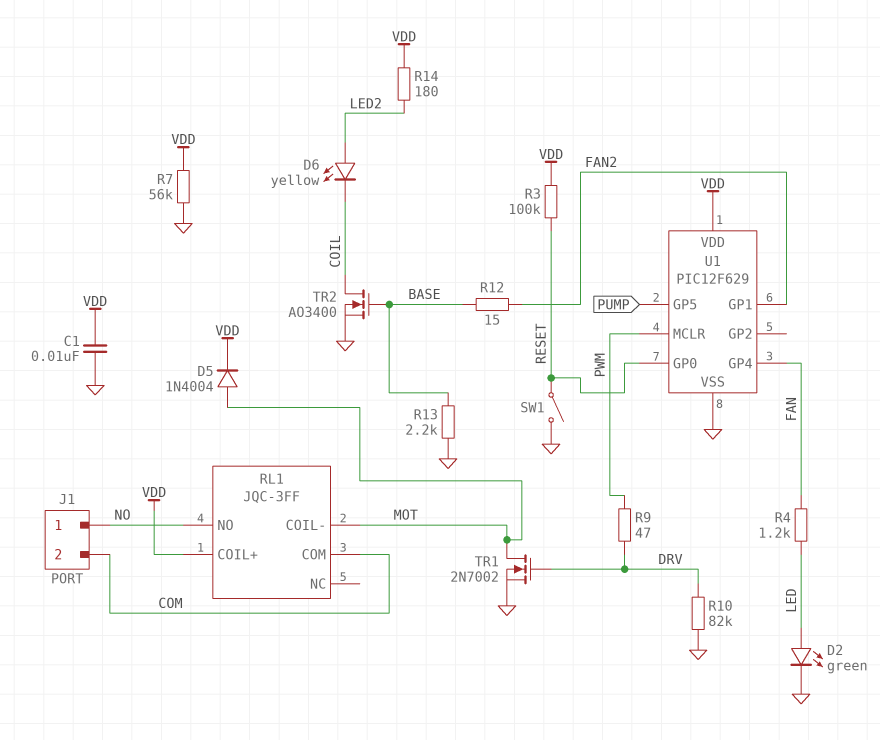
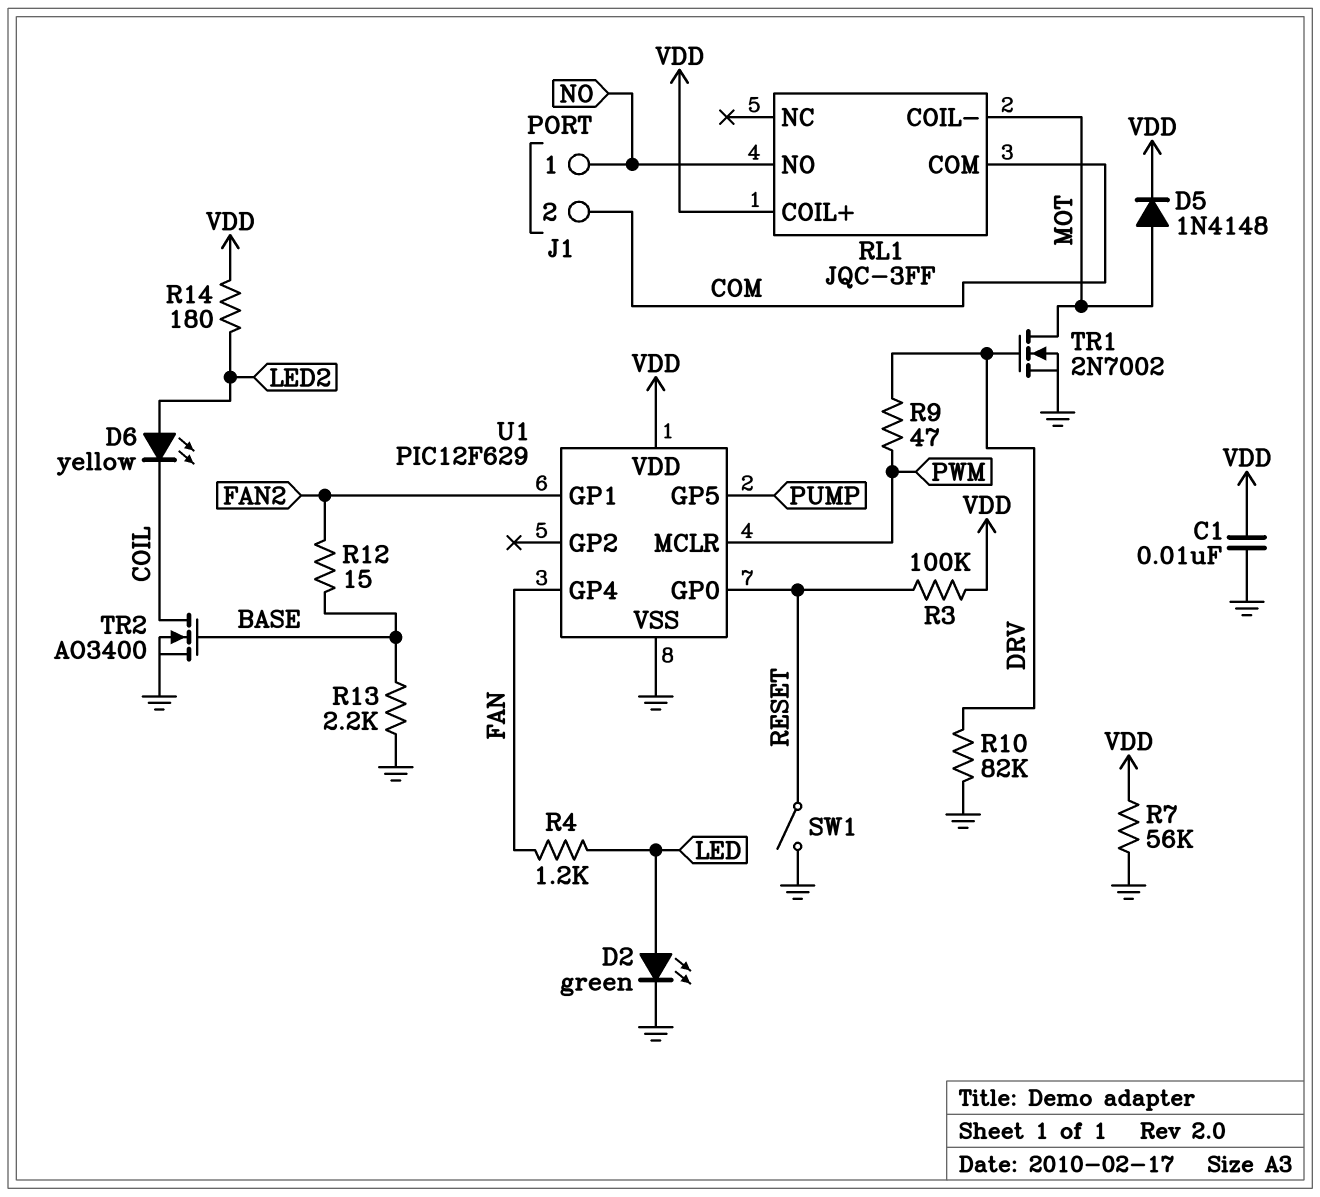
D5: diode 1N4004 (A MOT, K VDD) -> diode 1N4148 (A MOT, K VDD)

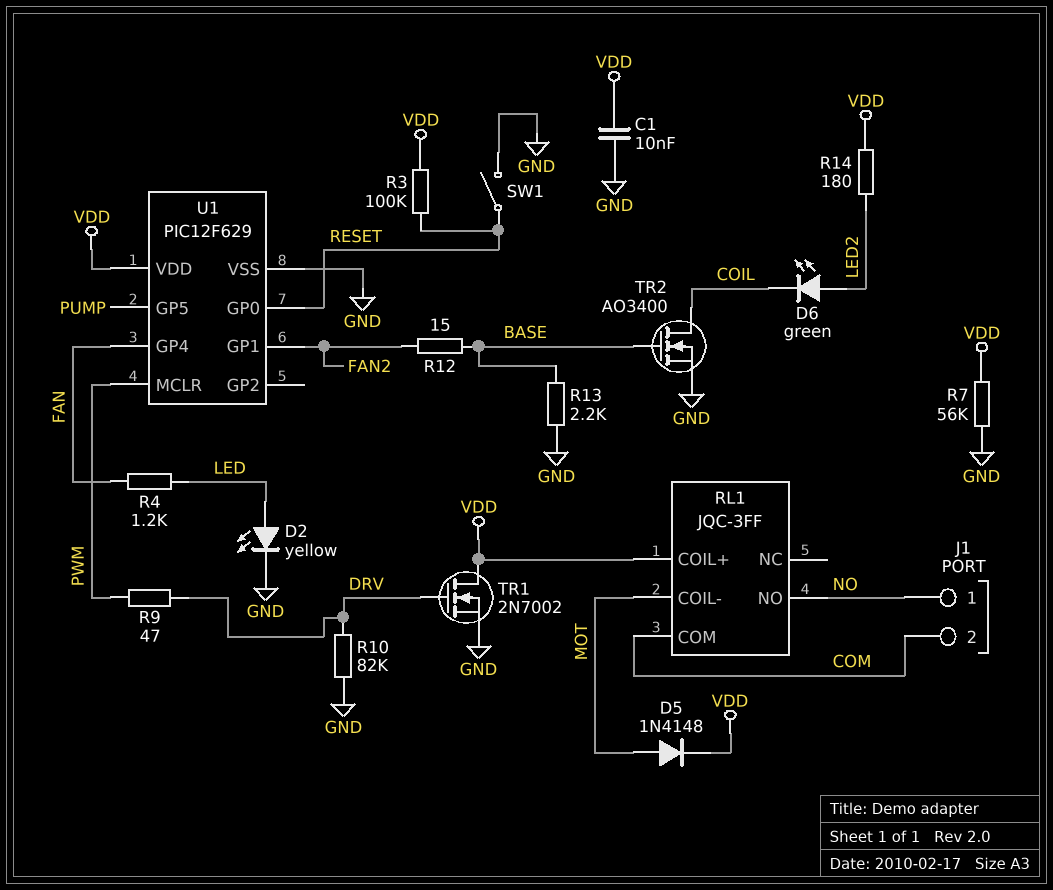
D2: LED green (A LED, K GND) -> LED yellow (A LED, K GND)
D6: LED yellow (A LED2, K COIL) -> LED green (A LED2, K COIL)
TR1: NMOS 2N7002 (G DRV, D MOT, S GND) -> NMOS 2N7002 (G DRV, D VDD, S GND)

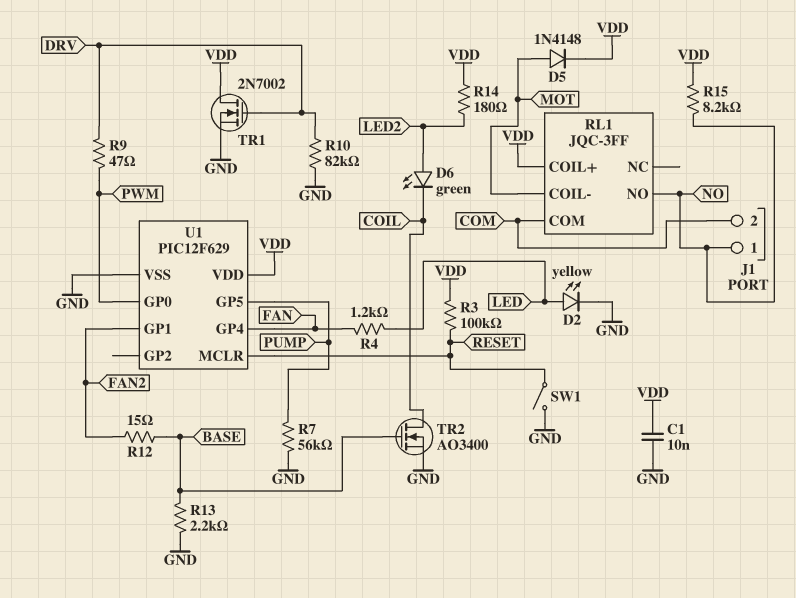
R7: 56k (GND, VDD) -> 56k (GND, PUMP)
R15: none -> 8.2k (NO, VDD)
U1 pin GP0: RESET -> PWM
U1 pin MCLR: PWM -> RESET

